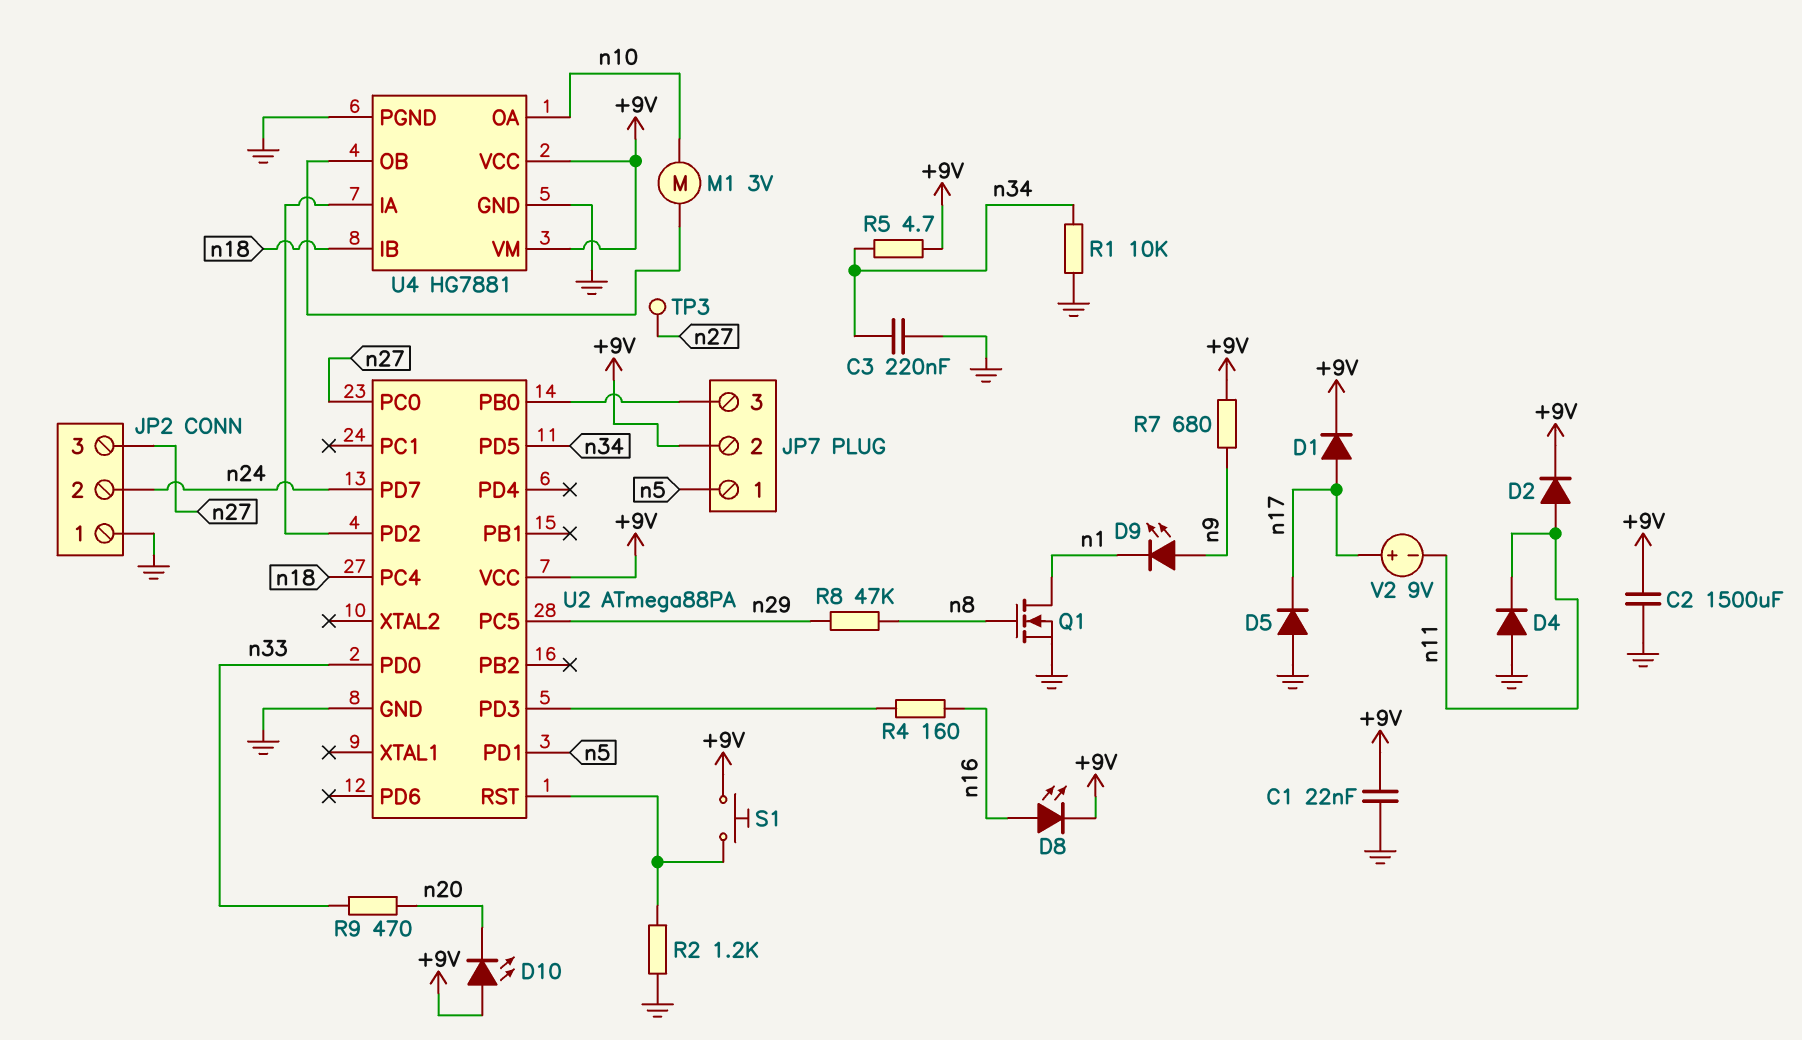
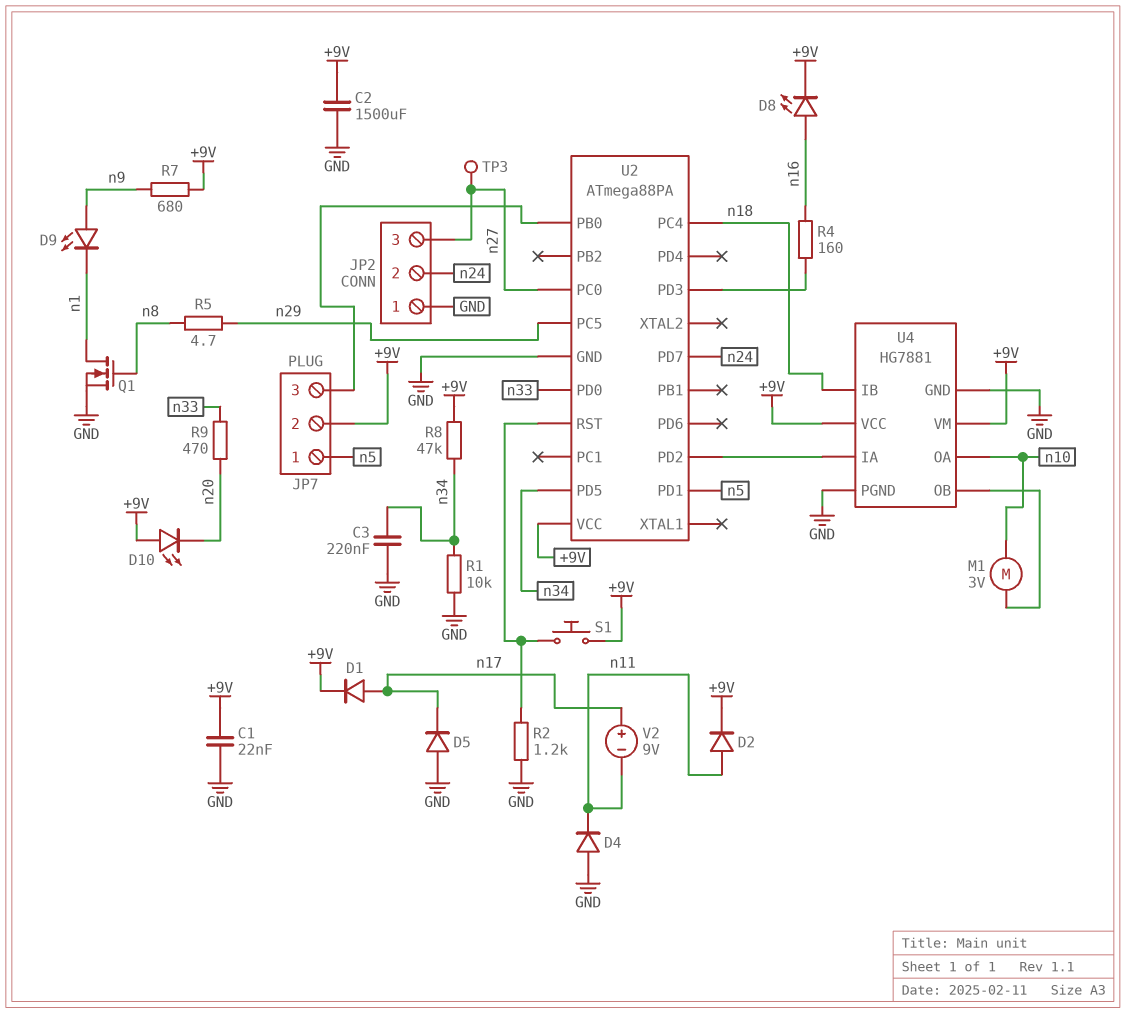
R5: 4.7 (+9V, n34) -> 4.7 (n8, n29)
R8: 47k (n8, n29) -> 47k (+9V, n34)

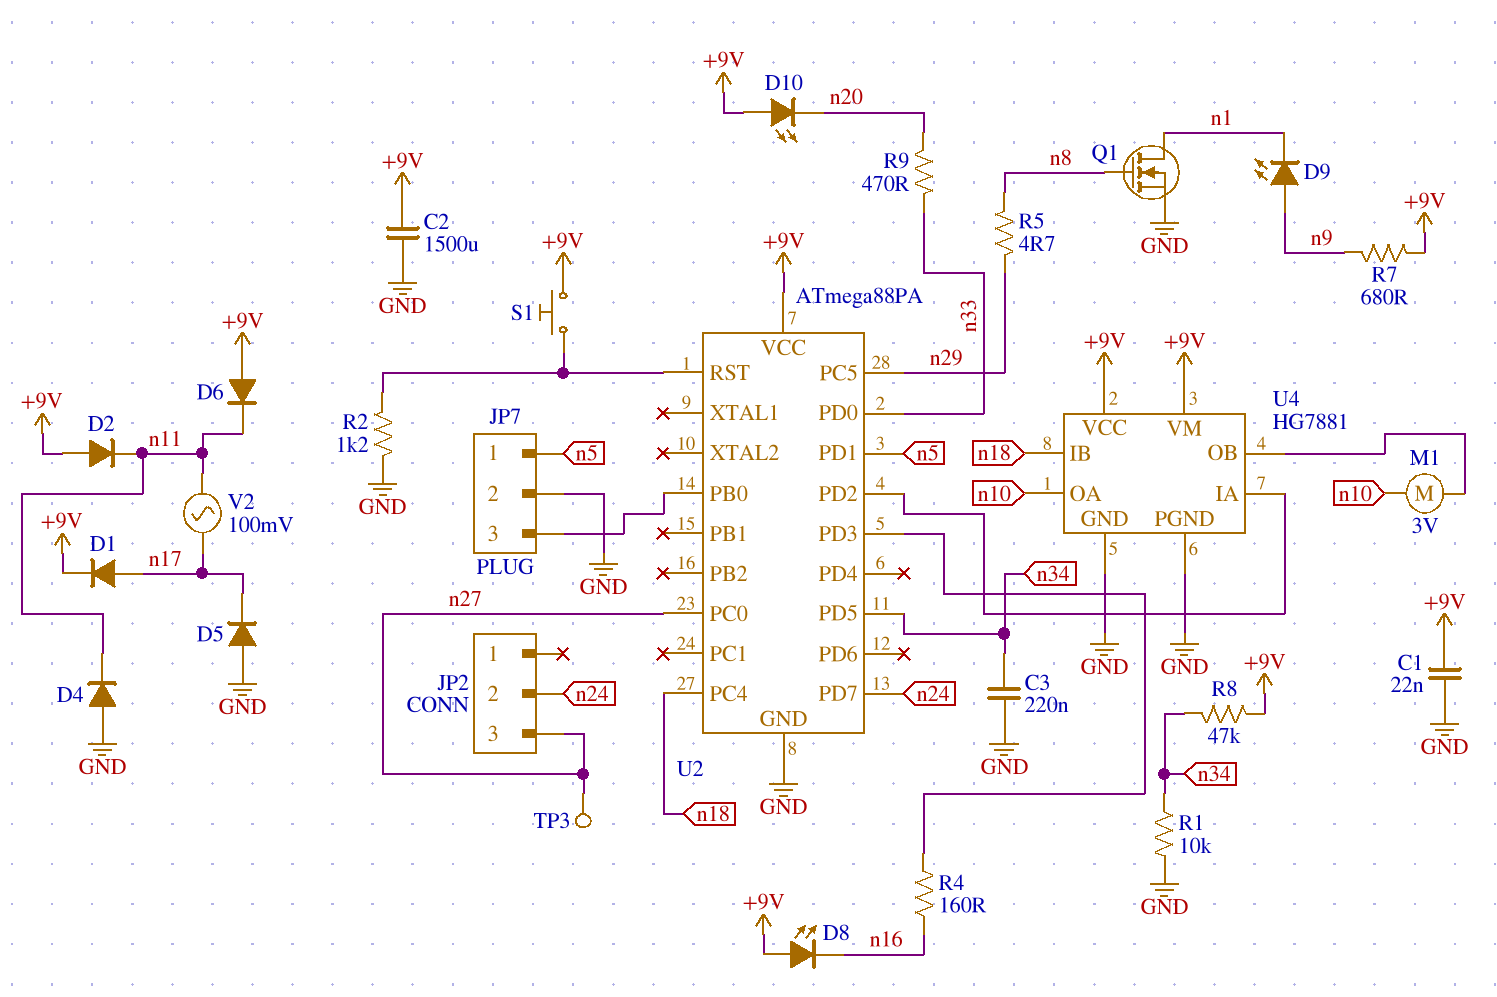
D2: diode (A n11, K +9V) -> diode (A +9V, K n11)
D6: none -> diode (A +9V, K n11)
D8: LED (A n16, K +9V) -> LED (A +9V, K n16)
JP2 pin 1: GND -> none
JP7 pin 2: +9V -> GND
V2: 9V (plus n17, minus n11) -> AC 100mV (n11, n17)

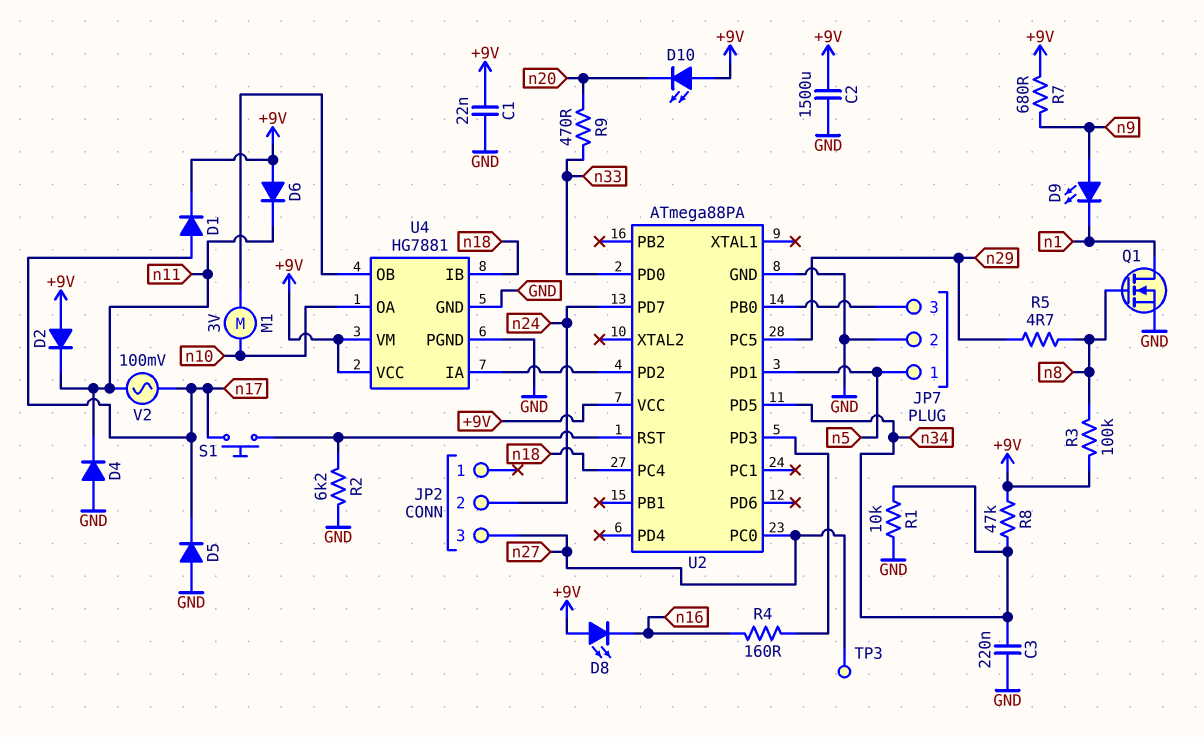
R2: 1.2k (GND, U2/RST) -> 6.2k (GND, U2/RST)
R3: none -> 100k (+9V, n8)
S1: button (+9V, U2/RST) -> button (U2/RST, n17)

